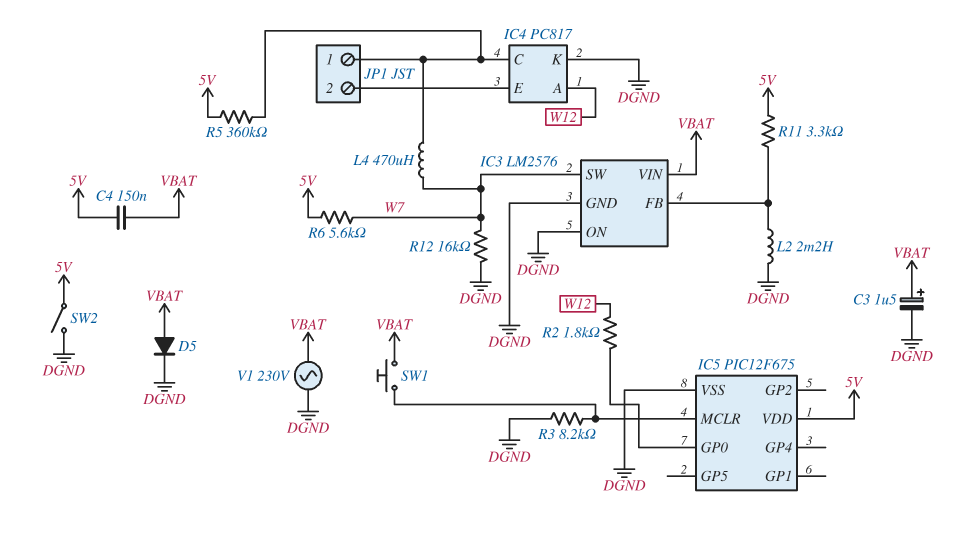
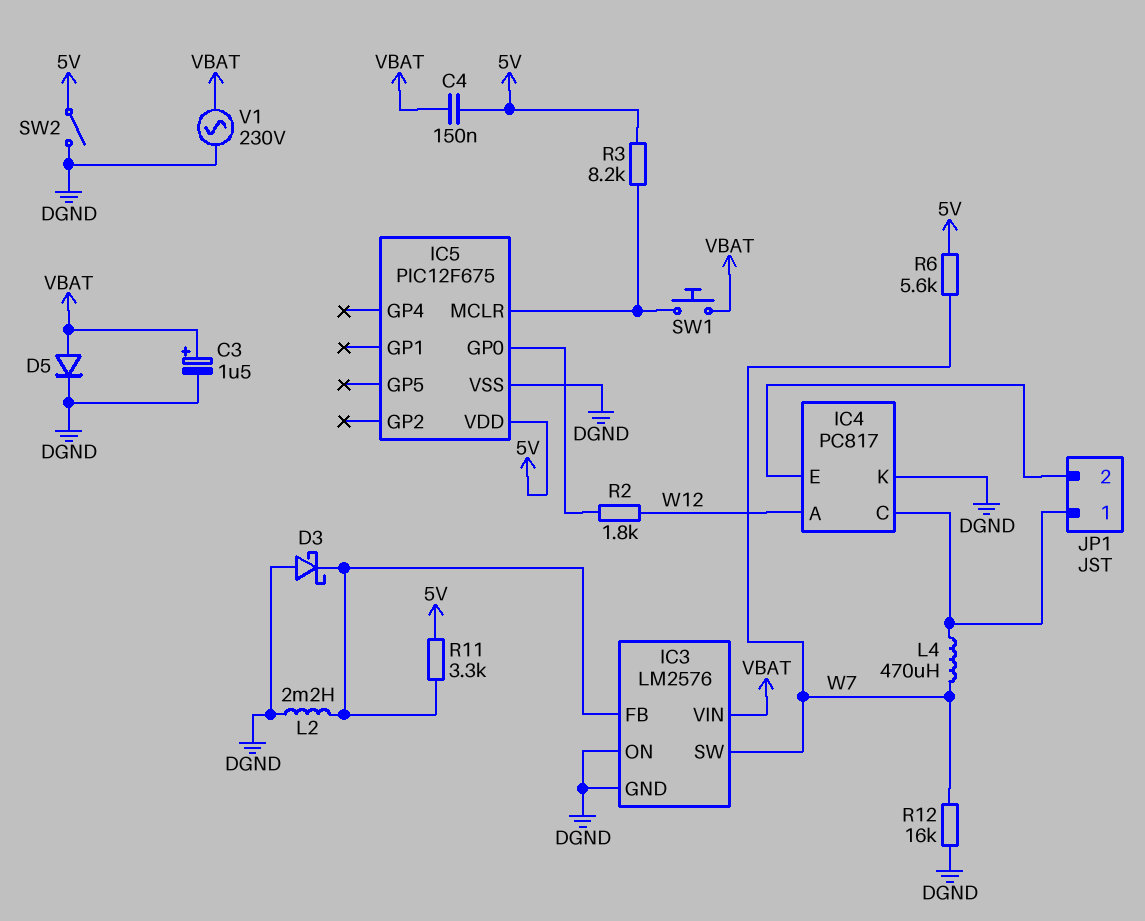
D3: none -> schottky (A DGND, K IC3/FB)
R3: 8.2k (DGND, IC5/MCLR) -> 8.2k (5V, IC5/MCLR)
R5: 360k (5V, IC4/C) -> none

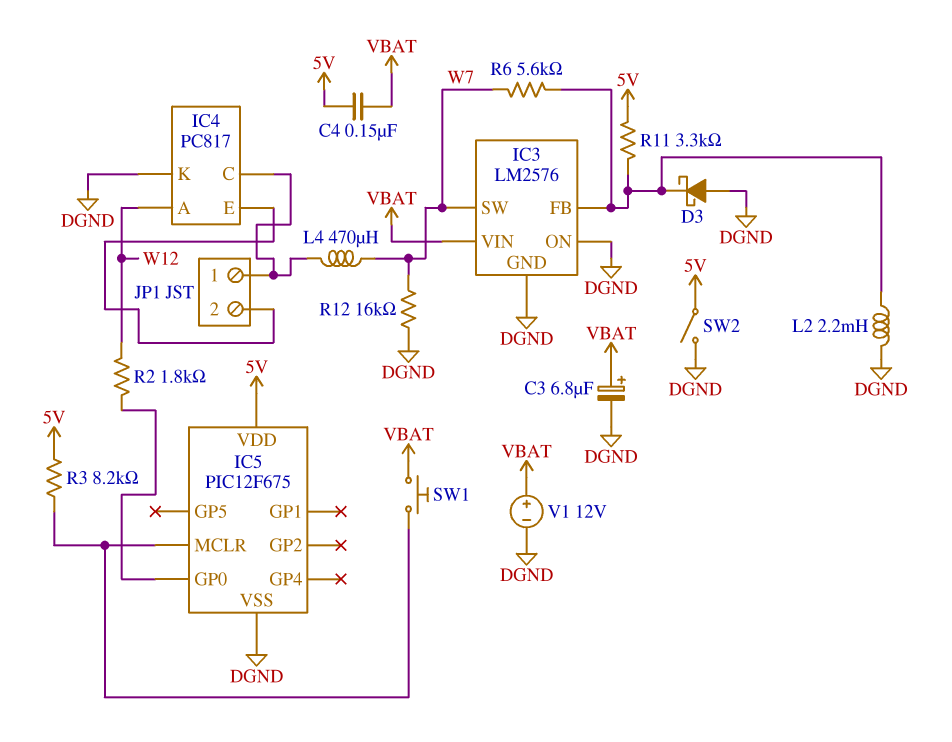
C3: 1.5uF (plus VBAT, minus DGND) -> 6.8uF (plus VBAT, minus DGND)
D5: diode (A VBAT, K DGND) -> none
R6: 5.6k (5V, W7) -> 5.6k (IC3/FB, W7)
V1: AC 230V (DGND, VBAT) -> 12V (plus VBAT, minus DGND)

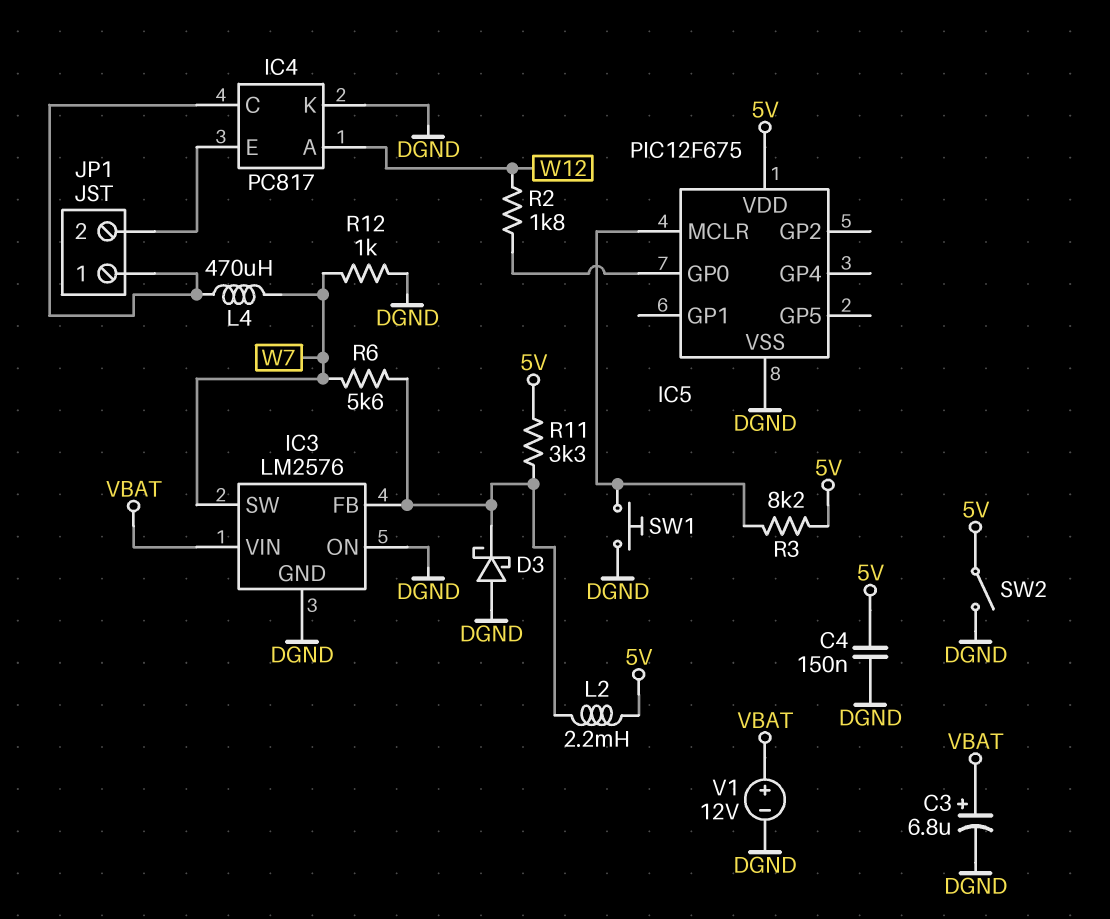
C4: 150nF (5V, VBAT) -> 150nF (5V, DGND)
L2: 2.2mH (DGND, IC3/FB) -> 2.2mH (5V, IC3/FB)
R12: 16k (DGND, W7) -> 1k (DGND, W7)
SW1: button (IC5/MCLR, VBAT) -> button (DGND, IC5/MCLR)

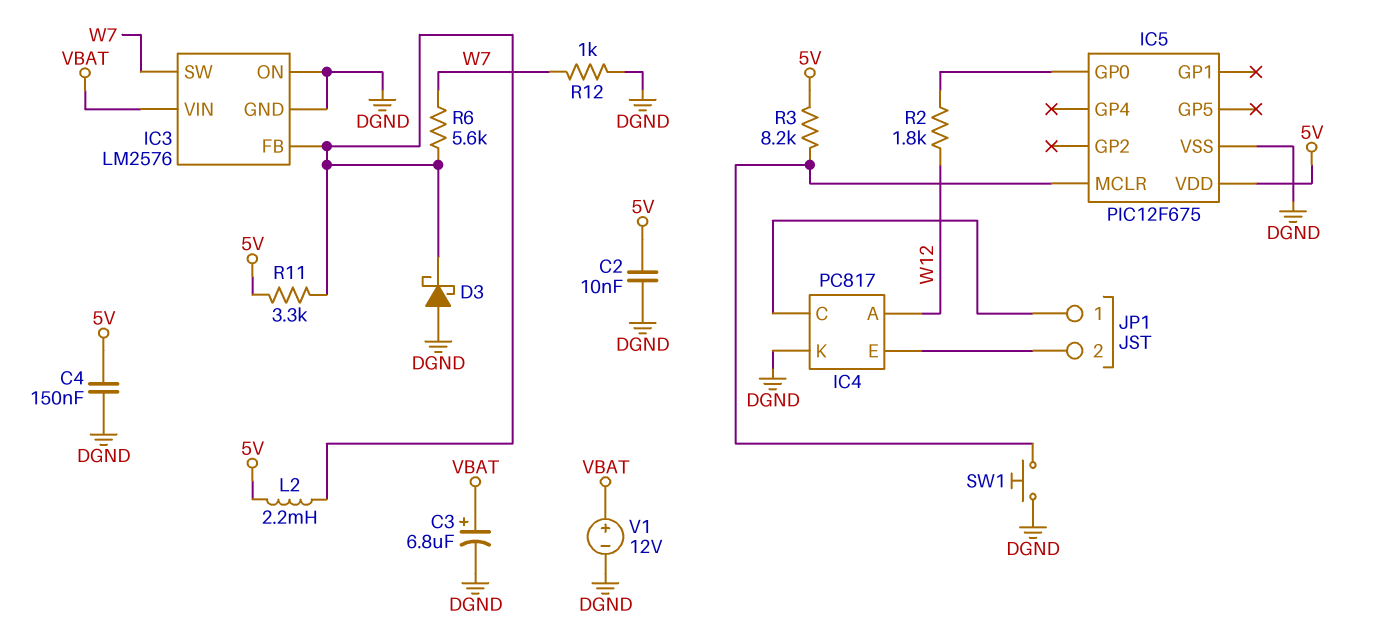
C2: none -> 10nF (5V, DGND)
L4: 470uH (IC4/C, W7) -> none
SW2: switch (5V, DGND) -> none

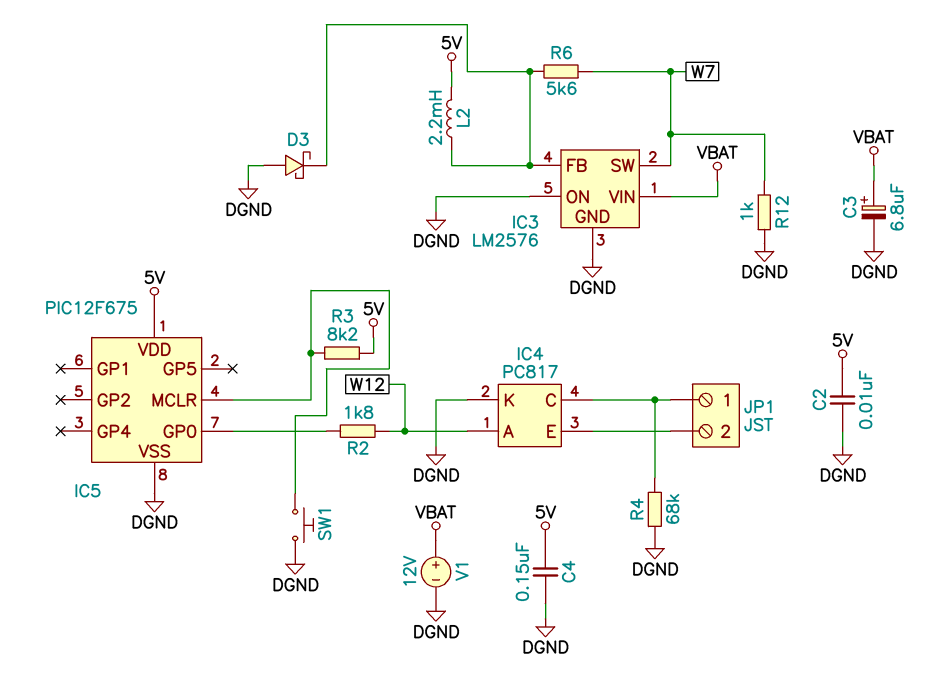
R4: none -> 68k (DGND, IC4/C)
R11: 3.3k (5V, IC3/FB) -> none

